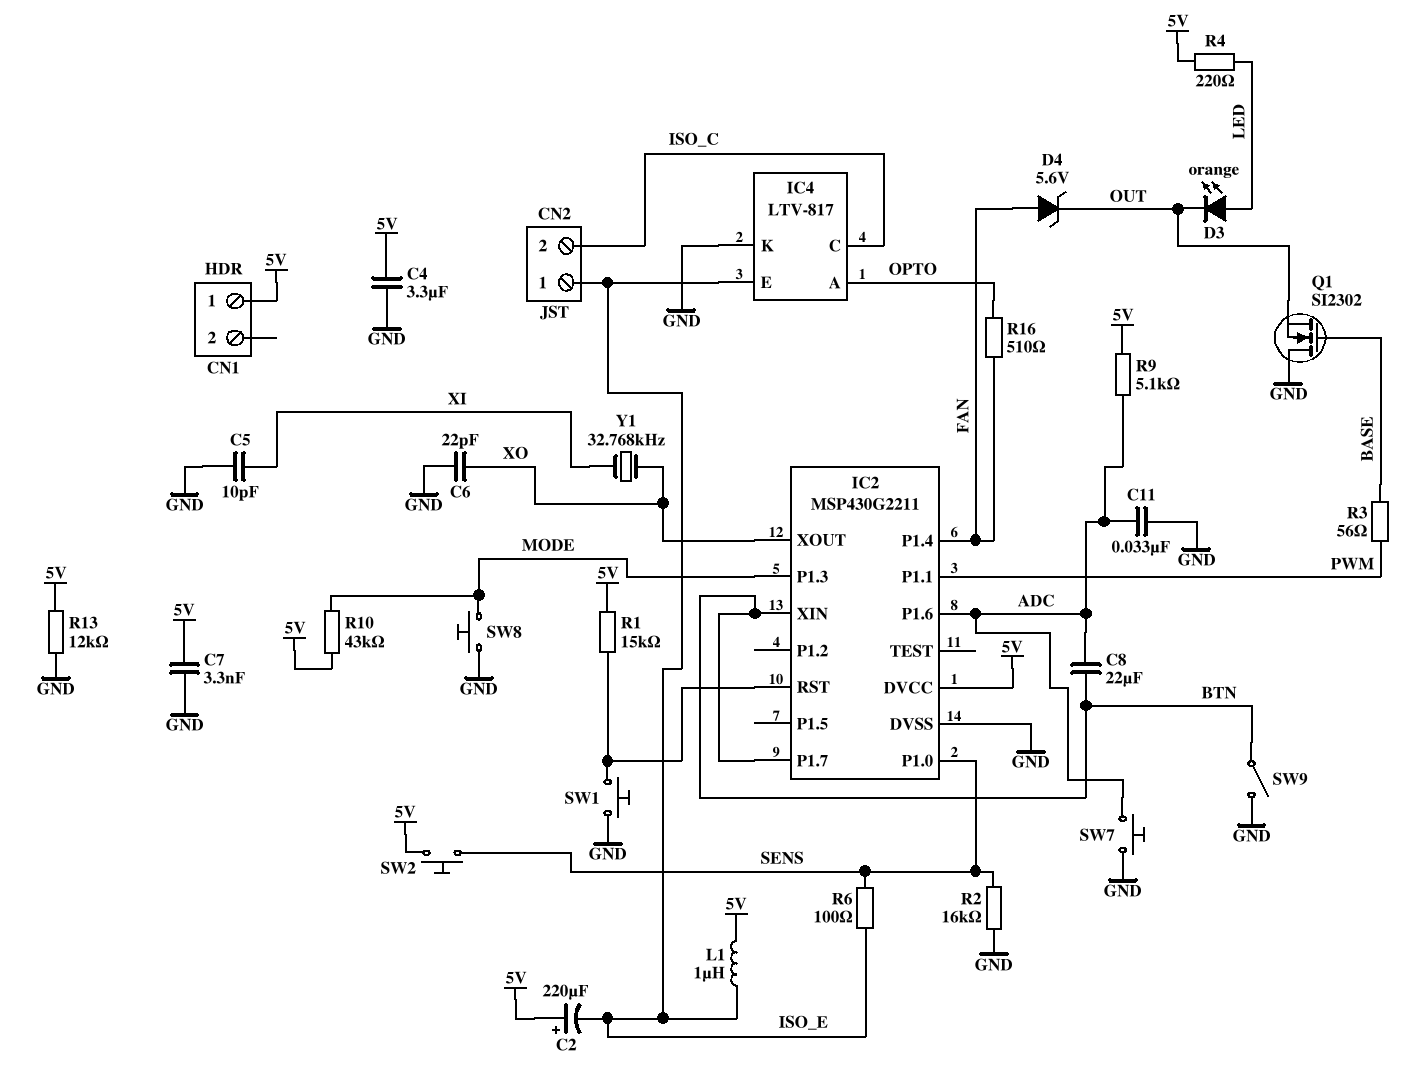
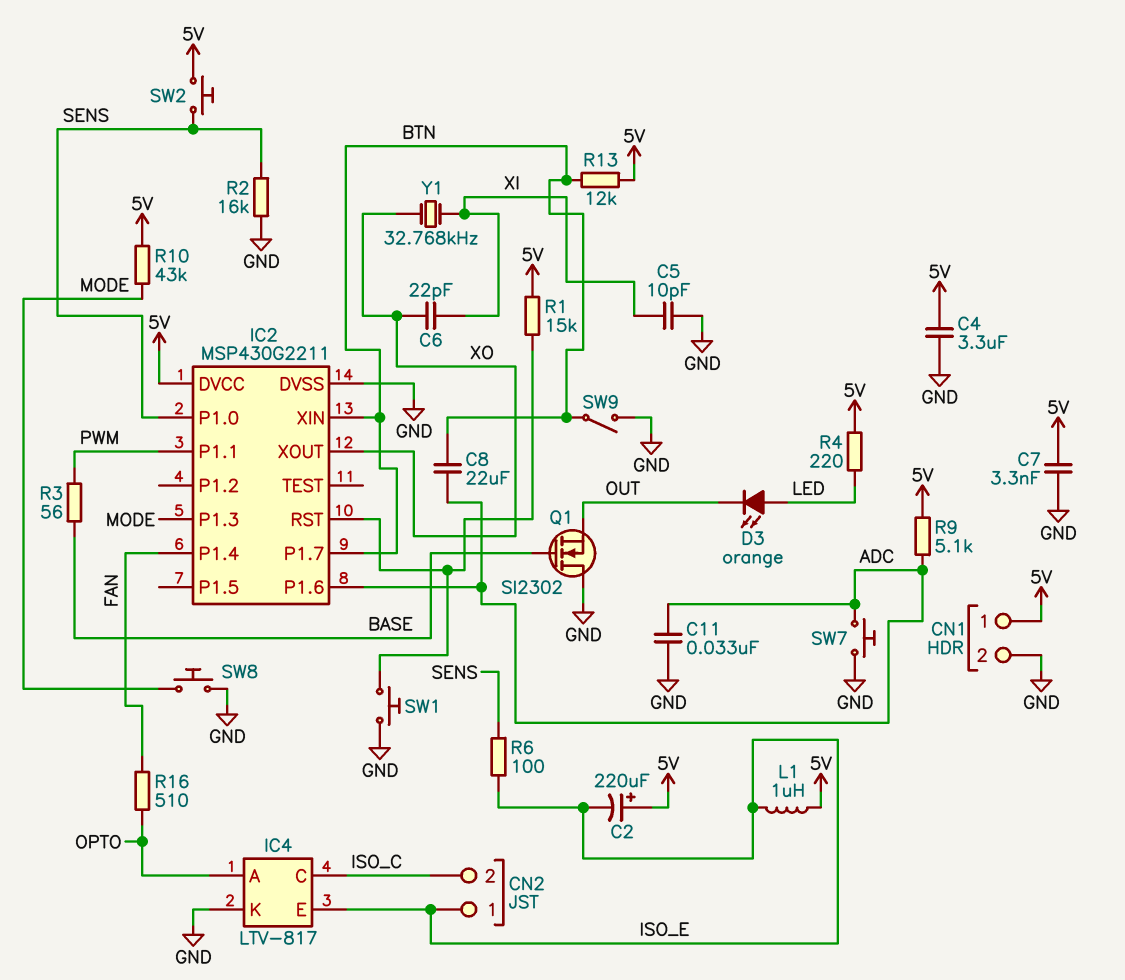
C6: 22pF (GND, XO) -> 22pF (XI, XO)
CN1 pin 2: none -> GND
D4: zener 5.6V (A FAN, K OUT) -> none
R13: 12k (5V, GND) -> 12k (5V, BTN)

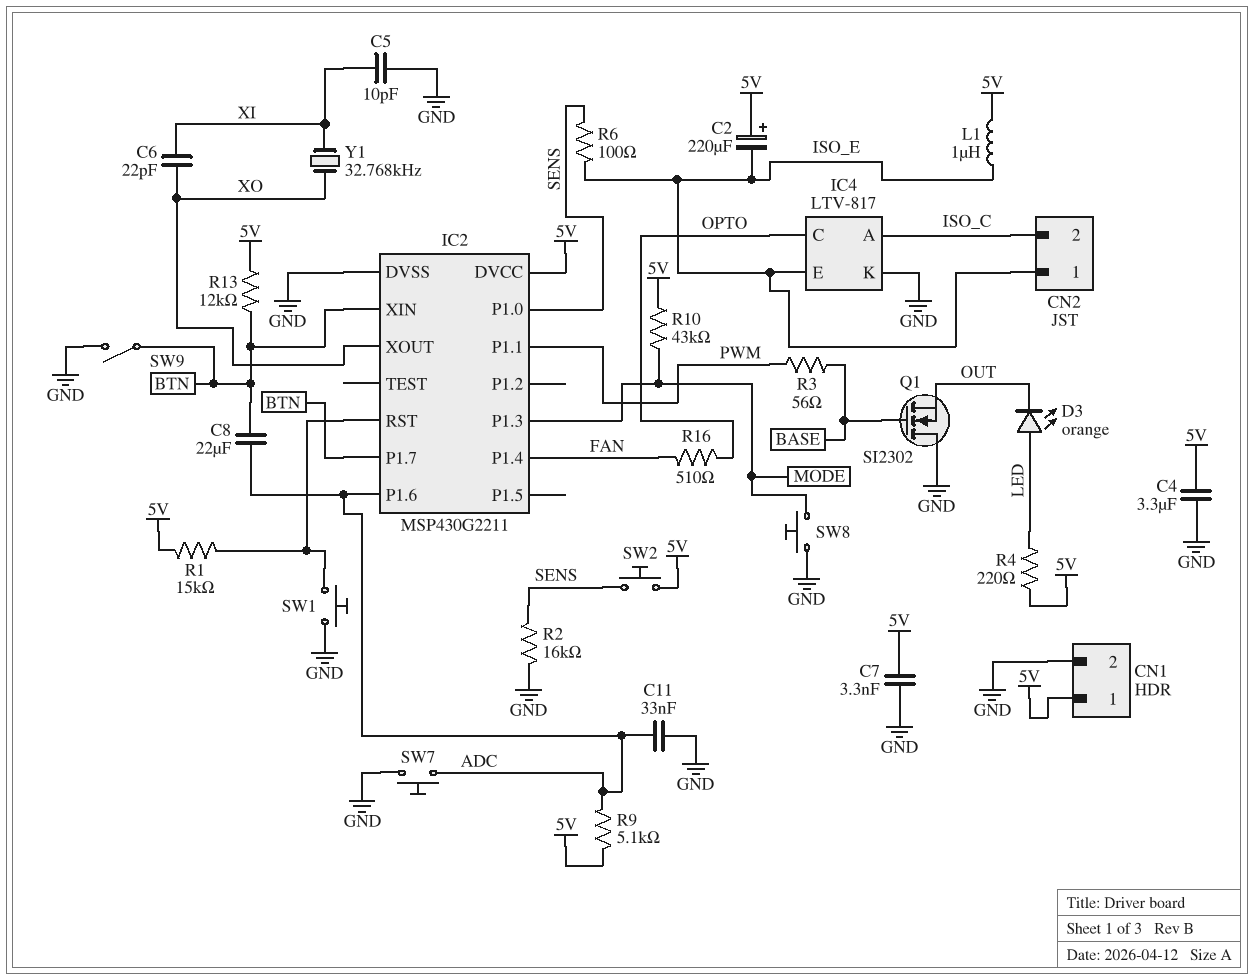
IC4 pin A: OPTO -> ISO_C
IC4 pin C: ISO_C -> OPTO

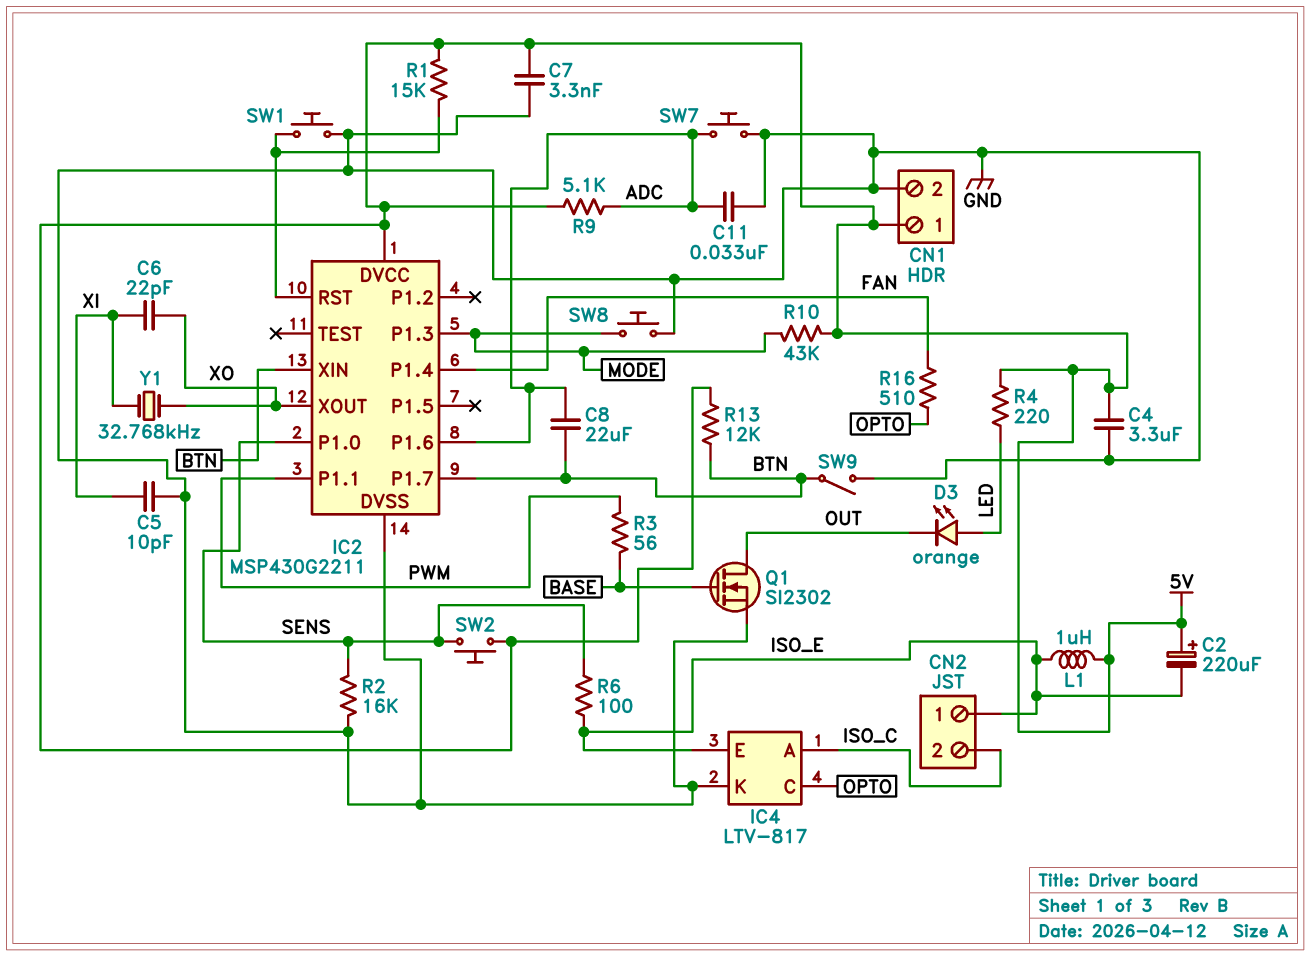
Q1: NMOS SI2302 (G BASE, D GND, S OUT) -> NMOS SI2302 (G BASE, D OUT, S GND)

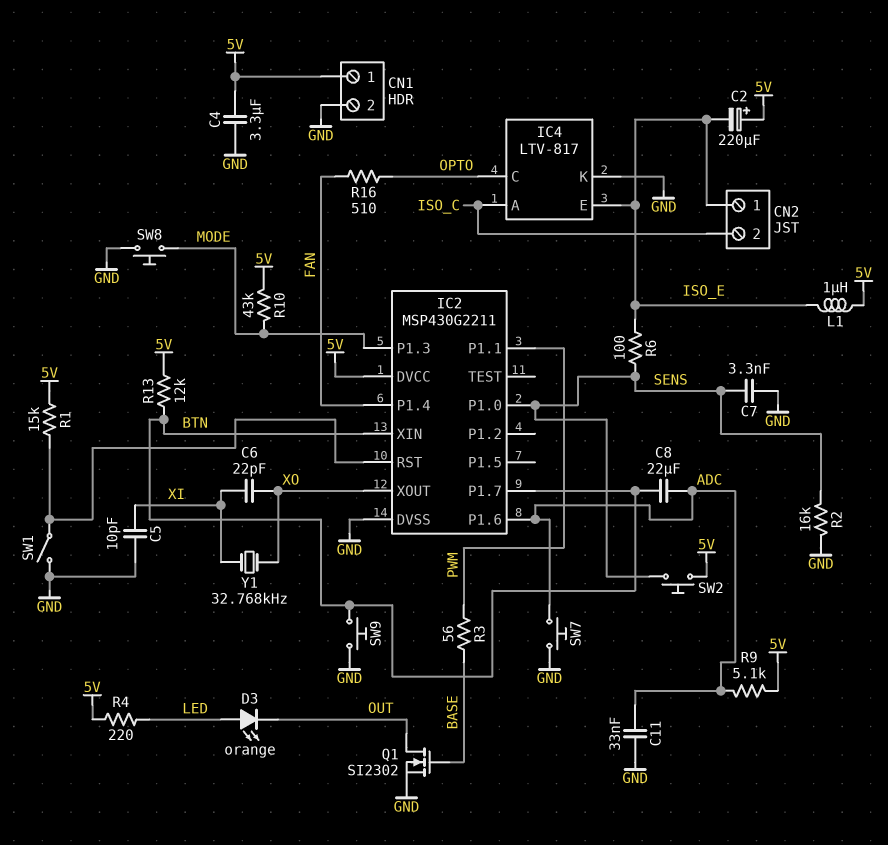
C7: 3.3nF (5V, GND) -> 3.3nF (GND, SENS)
SW1: button (GND, IC2/RST) -> switch (GND, IC2/RST)
SW9: switch (BTN, GND) -> button (BTN, GND)

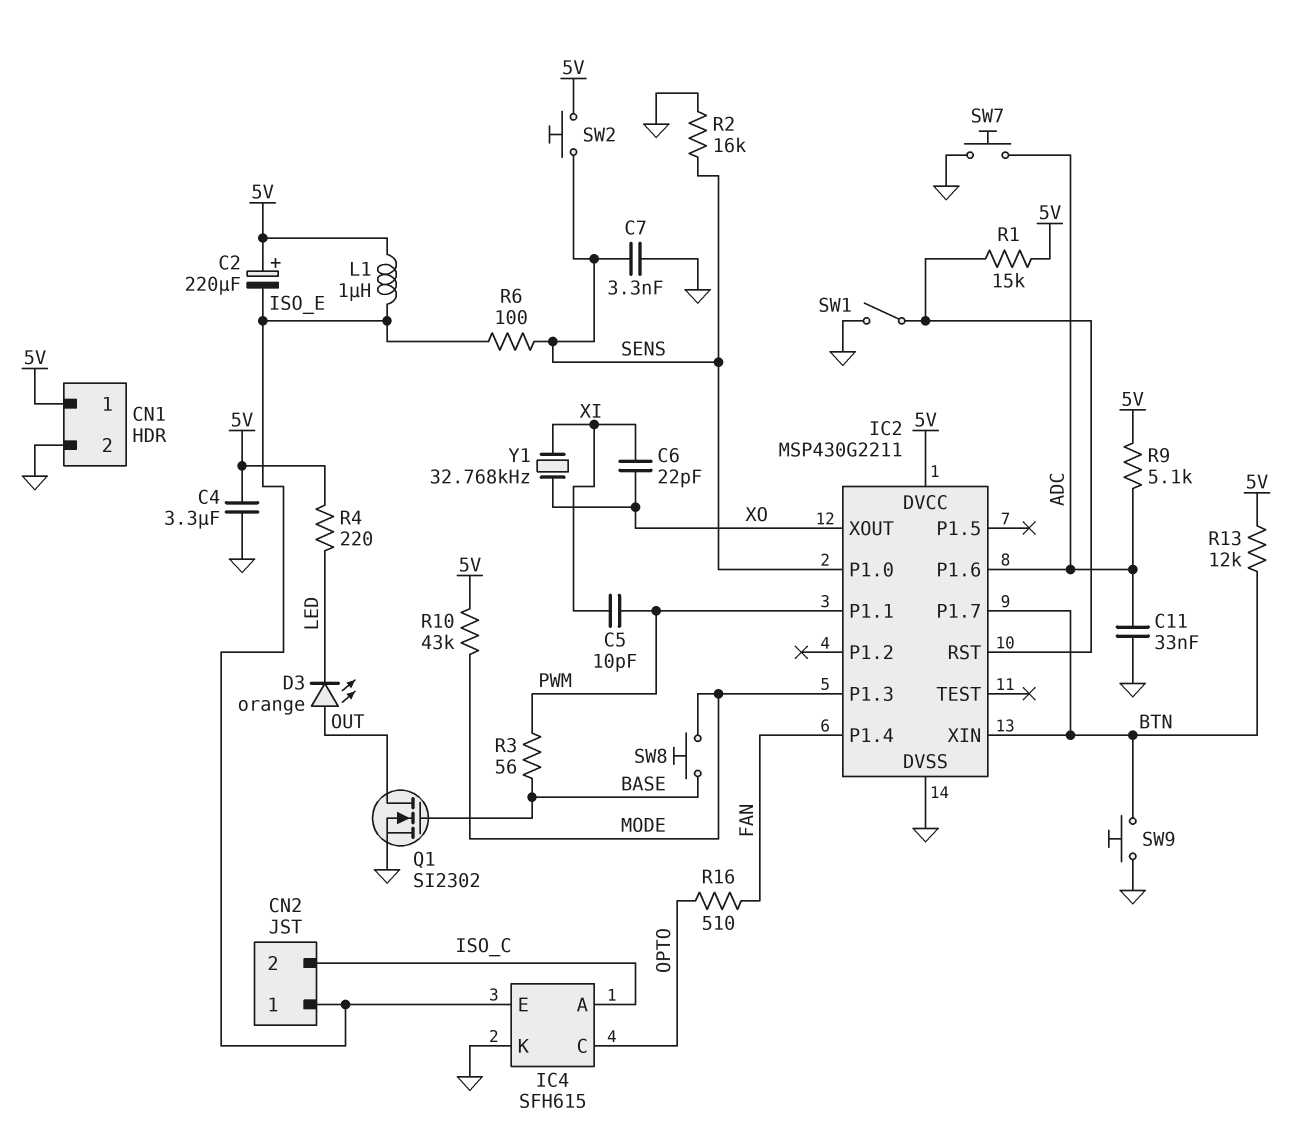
C5: 10pF (GND, XI) -> 10pF (PWM, XI)
C8: 22uF (ADC, BTN) -> none
D3: LED orange (A LED, K OUT) -> LED orange (A OUT, K LED)
IC4: LTV-817 -> SFH615
SW8: button (GND, MODE) -> button (BASE, MODE)

